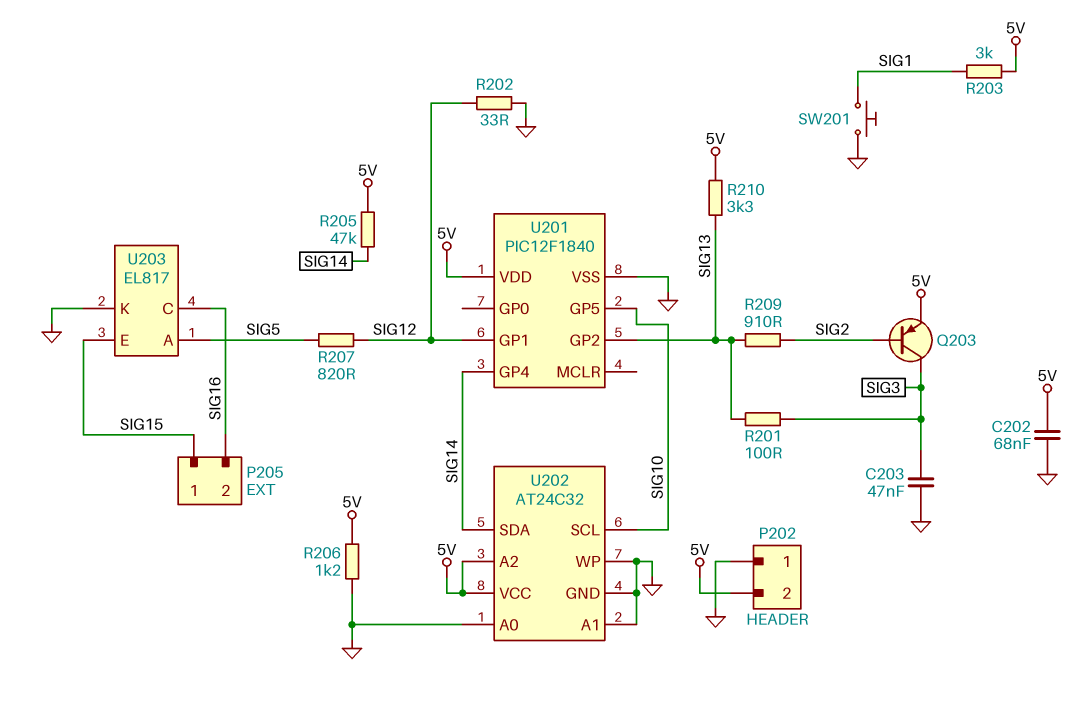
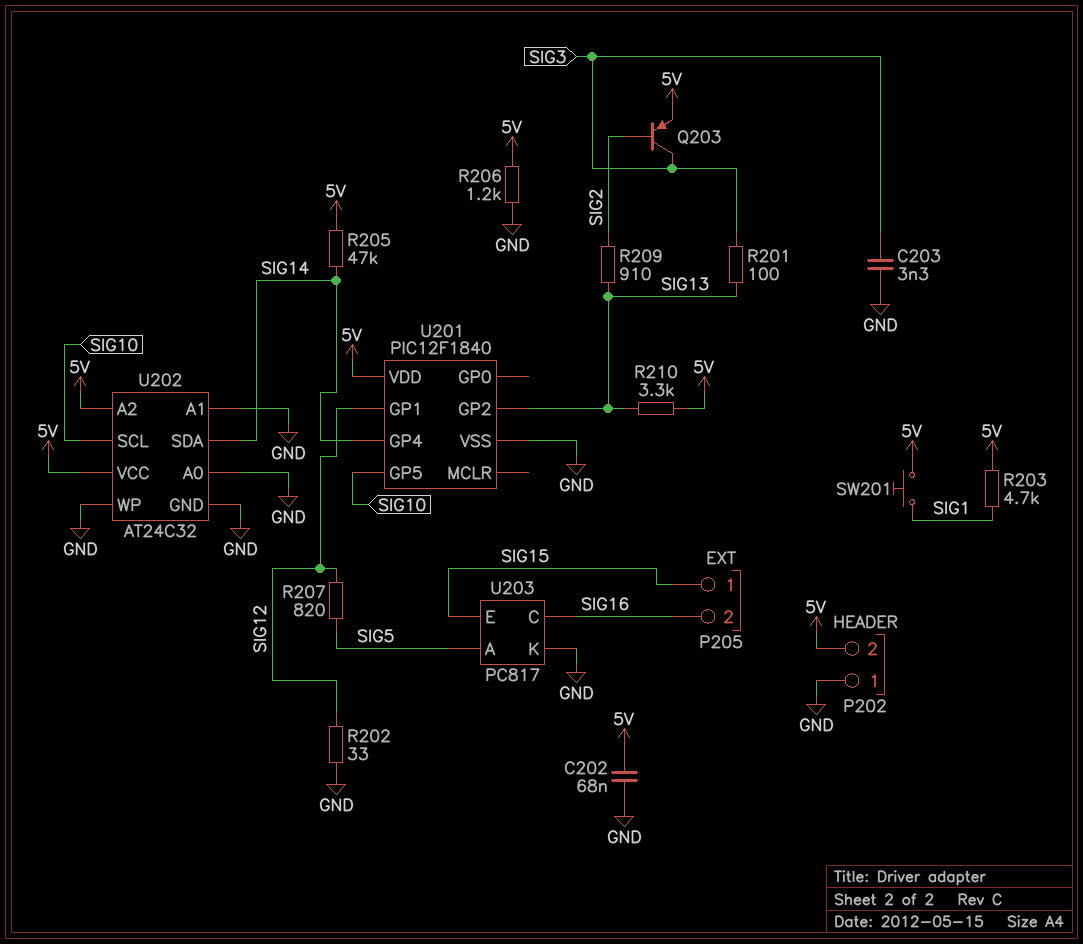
C203: 47nF (GND, SIG3) -> 3.3nF (GND, SIG3)
R203: 3k (5V, SIG1) -> 4.7k (5V, SIG1)
SW201: button (GND, SIG1) -> button (5V, SIG1)
U203: EL817 -> PC817

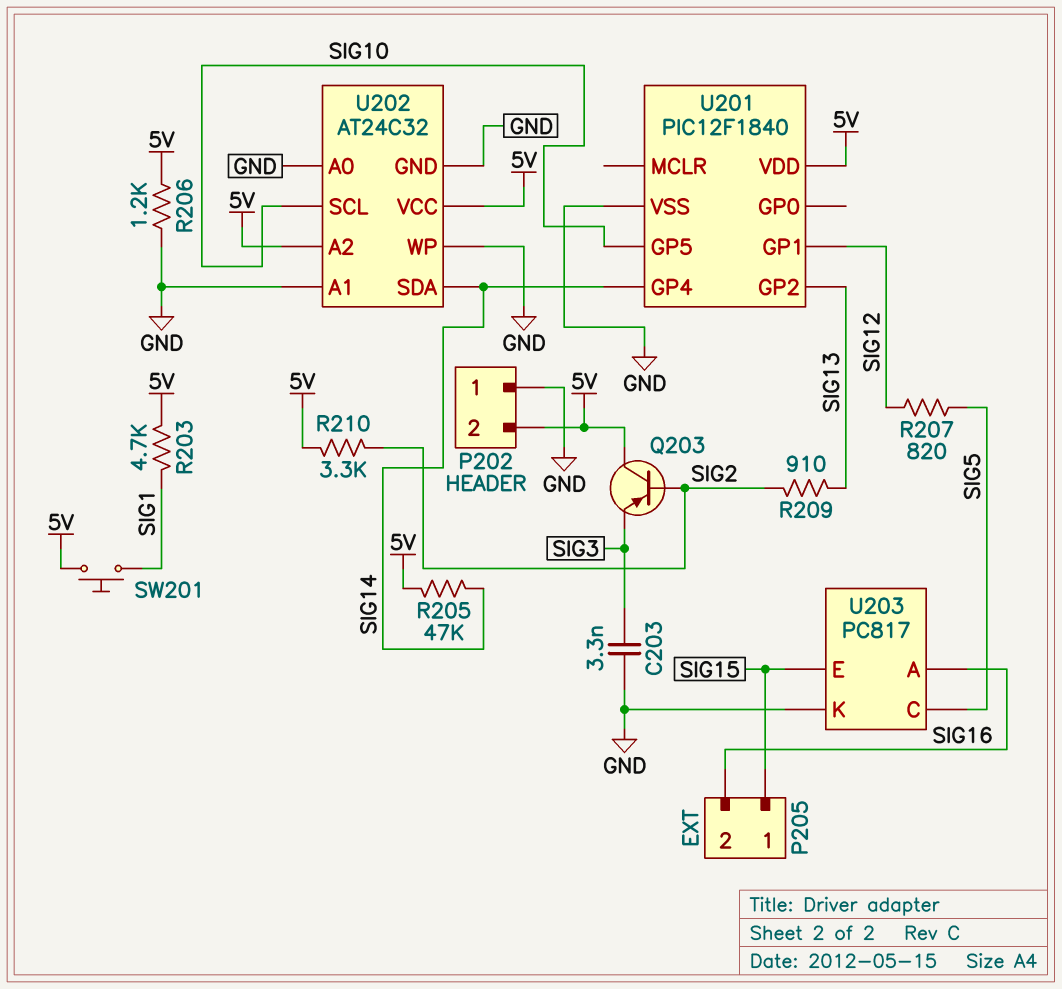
C202: 68nF (5V, GND) -> none
Q203: PNP (B SIG2, C SIG3, E 5V) -> PNP (B SIG2, C 5V, E SIG3)
R201: 100 (SIG3, SIG13) -> none
R202: 33 (GND, SIG12) -> none
R210: 3.3k (5V, SIG13) -> 3.3k (5V, SIG2)
U203 pin A: SIG5 -> SIG16
U203 pin C: SIG16 -> SIG5

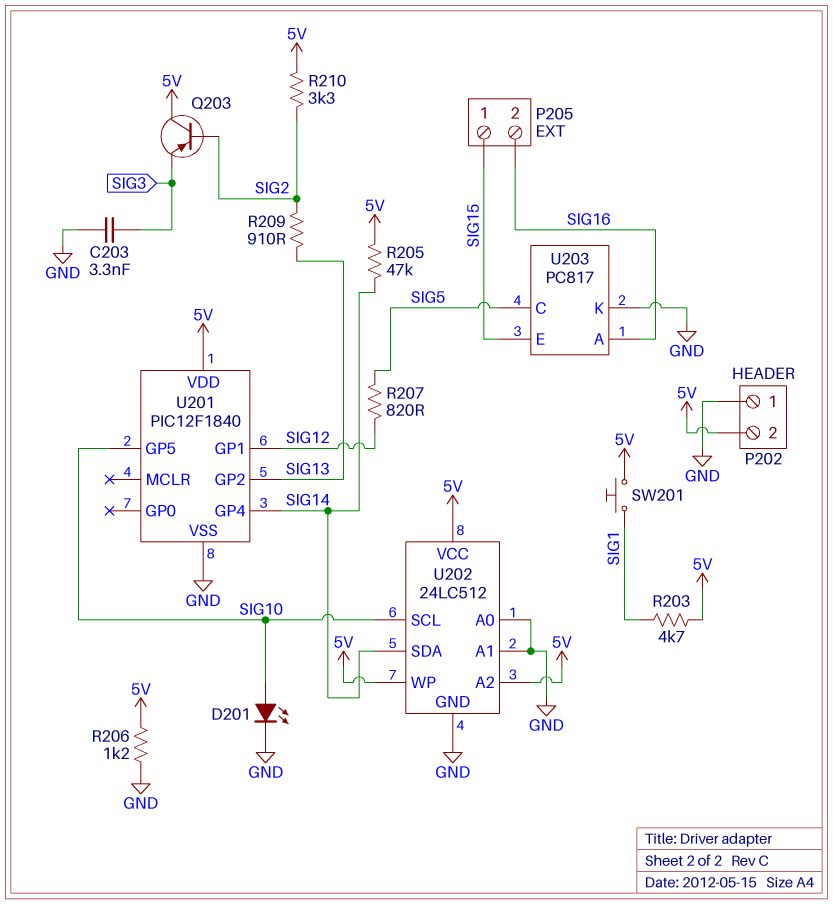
D201: none -> LED (A SIG10, K GND)
U202: AT24C32 -> 24LC512
U202 pin WP: GND -> 5V

